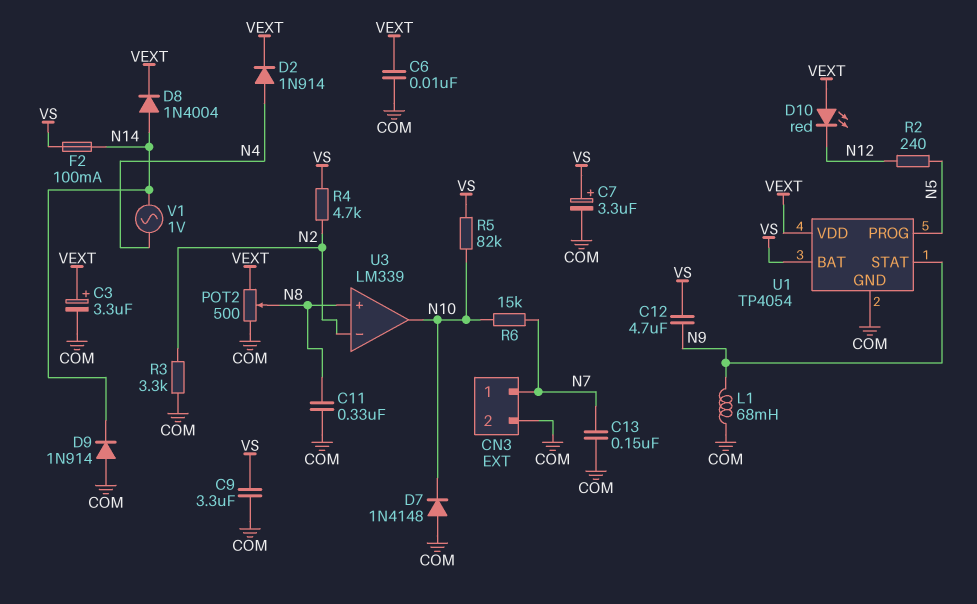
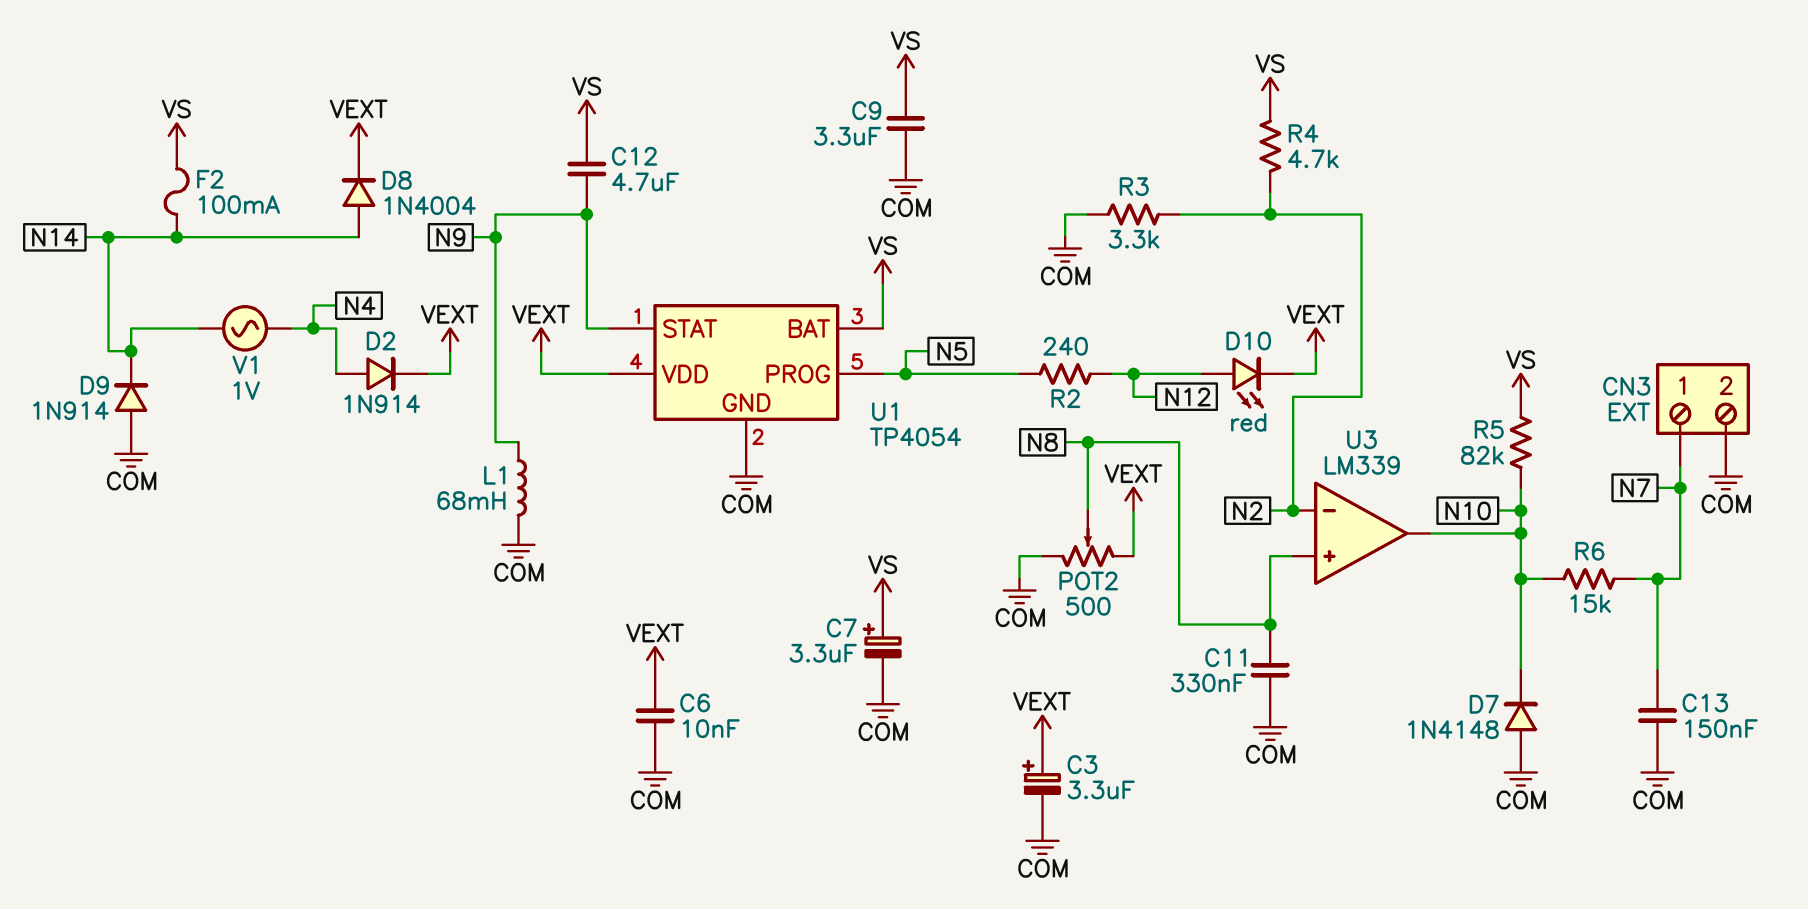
D10: LED red (A VEXT, K N12) -> LED red (A N12, K VEXT)

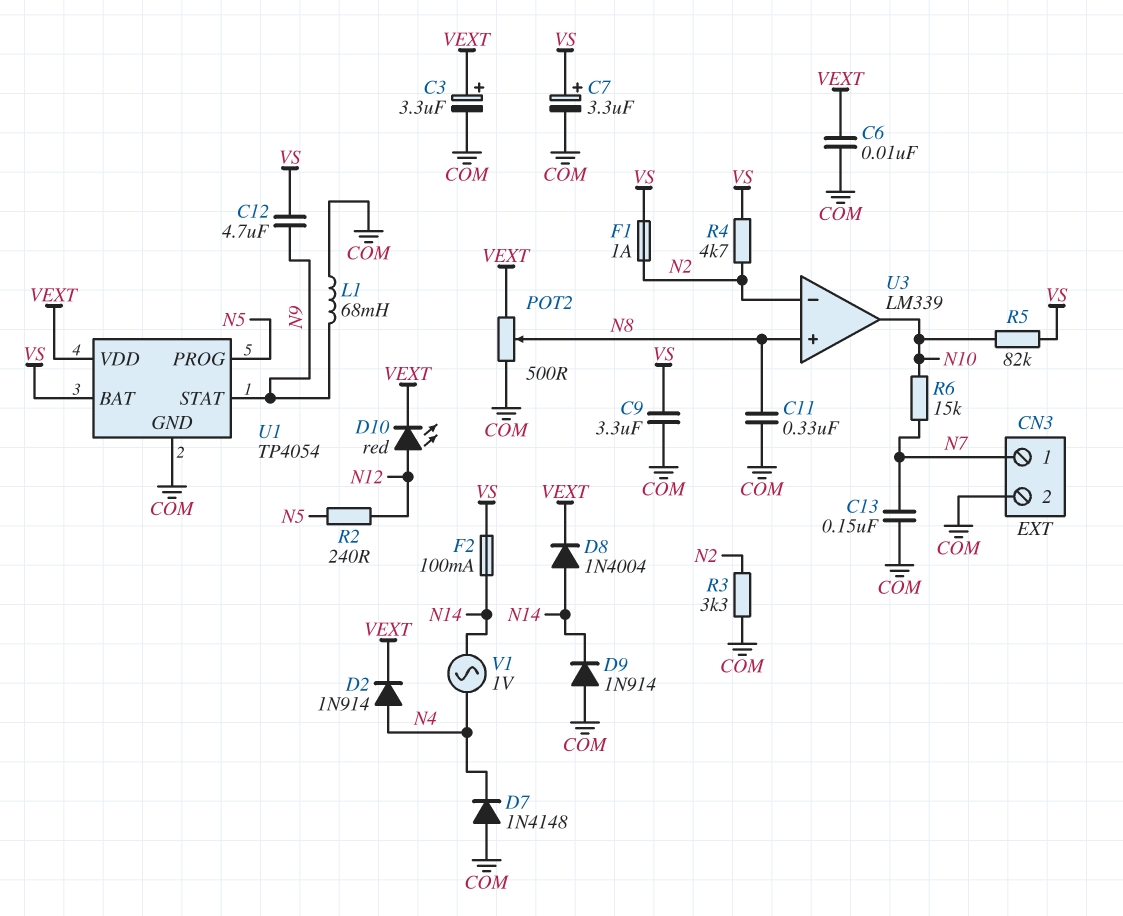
D7: diode 1N4148 (A COM, K N10) -> diode 1N4148 (A COM, K N4)
F1: none -> 1A (N2, VS)

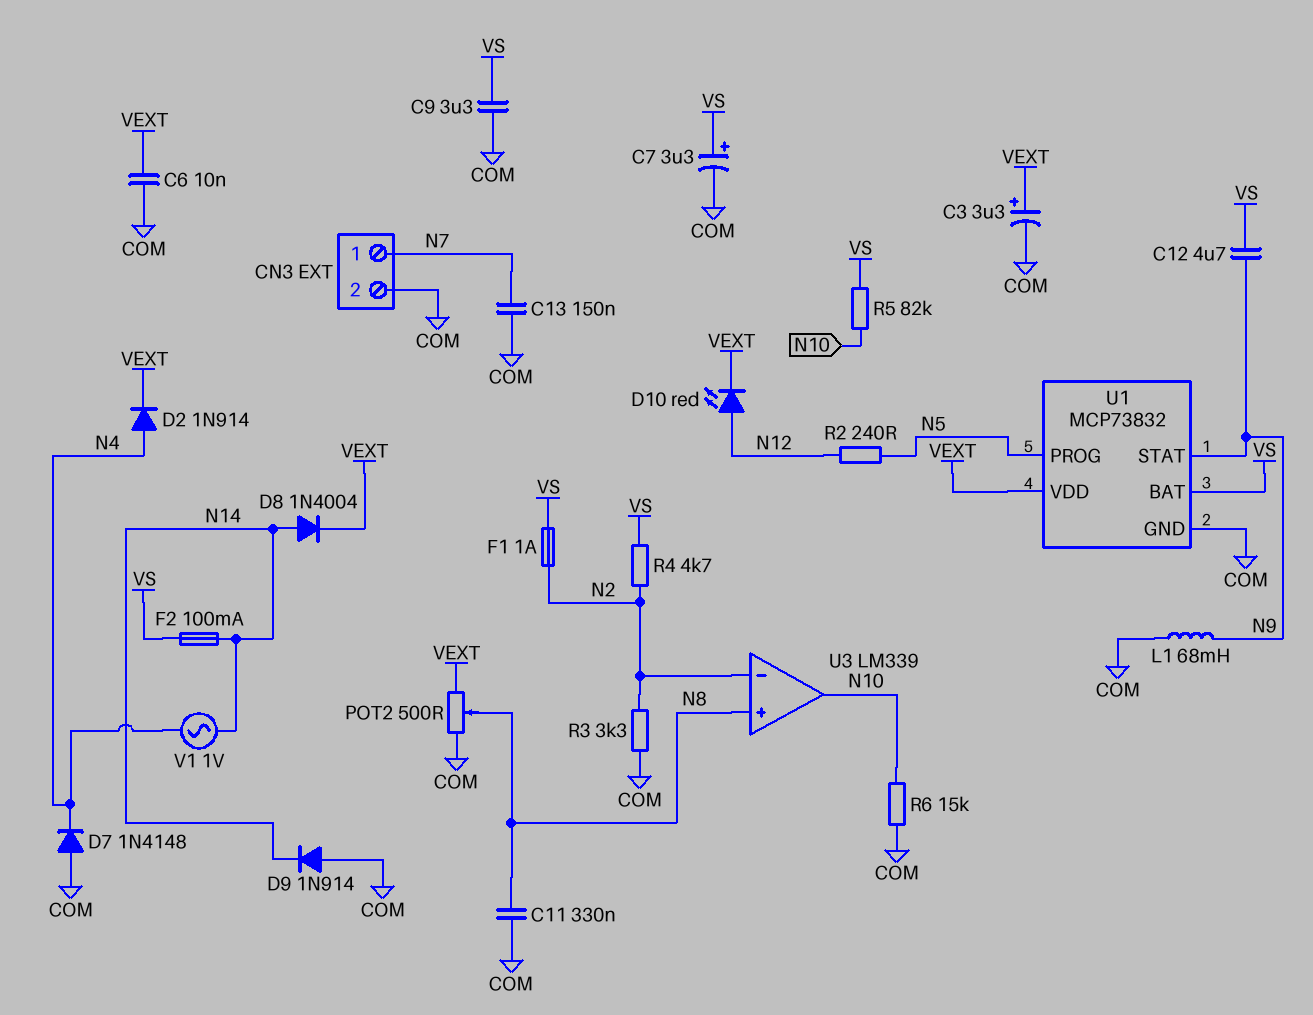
R6: 15k (N7, N10) -> 15k (COM, N10)
U1: TP4054 -> MCP73832

